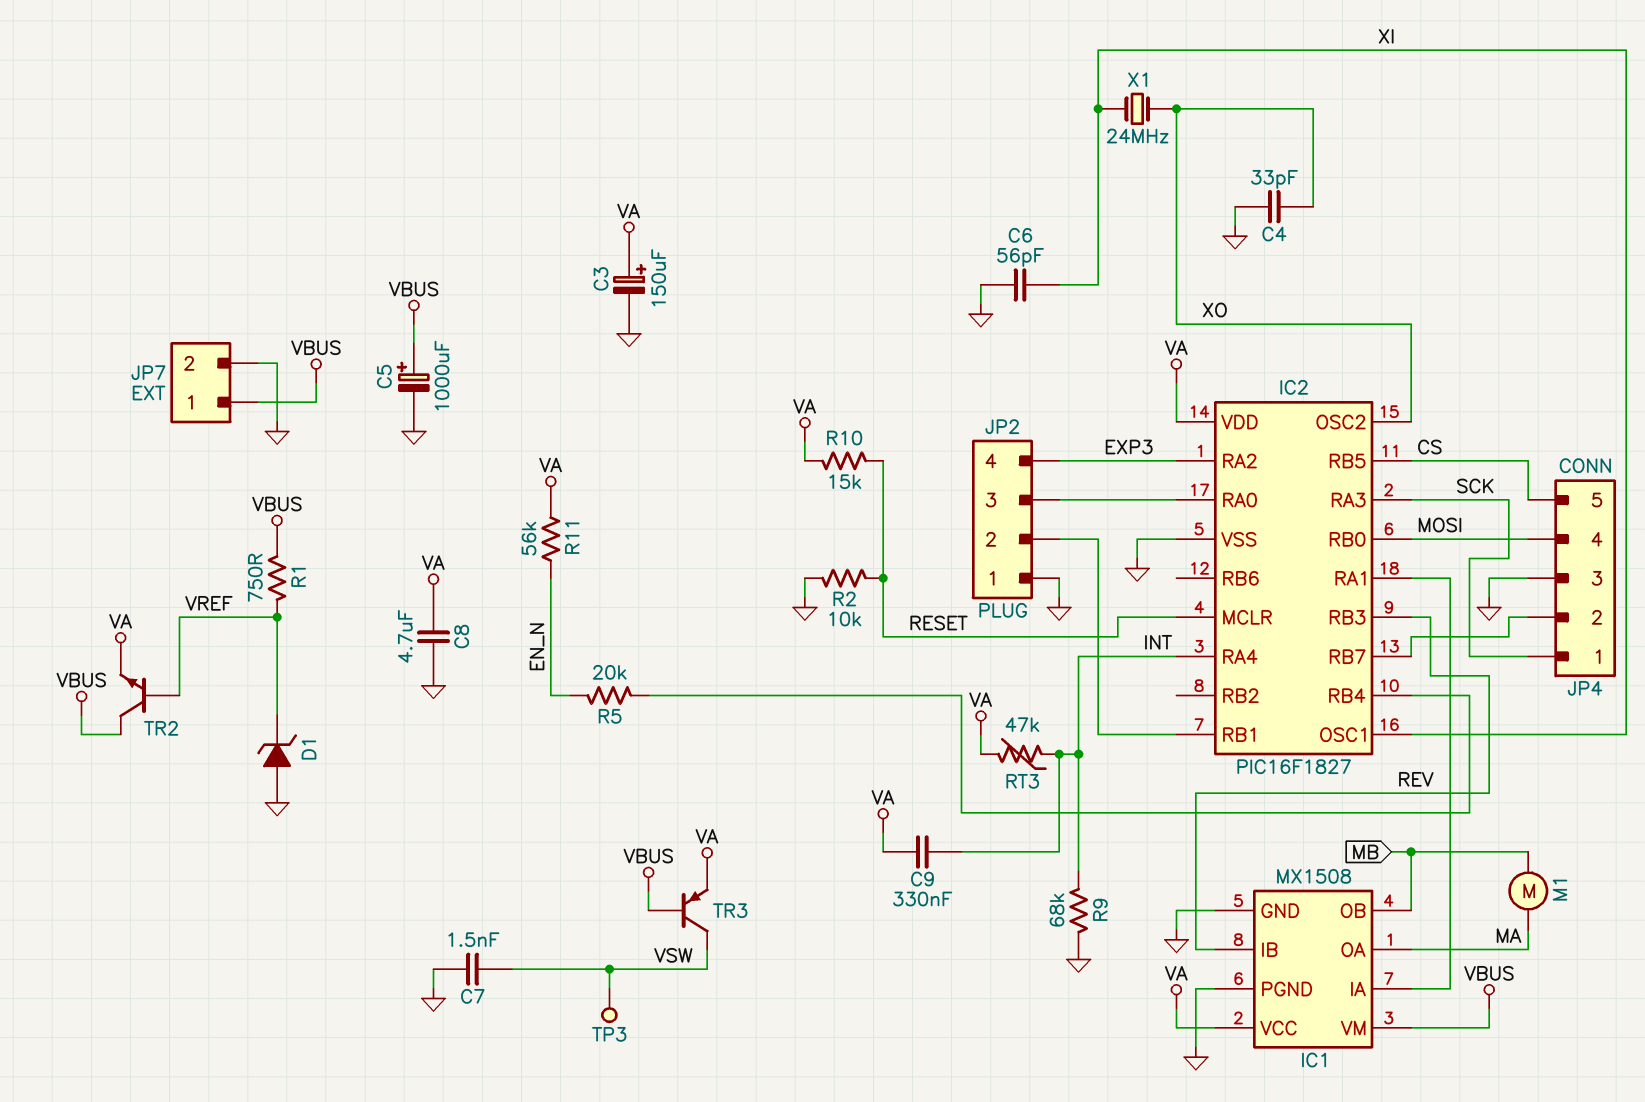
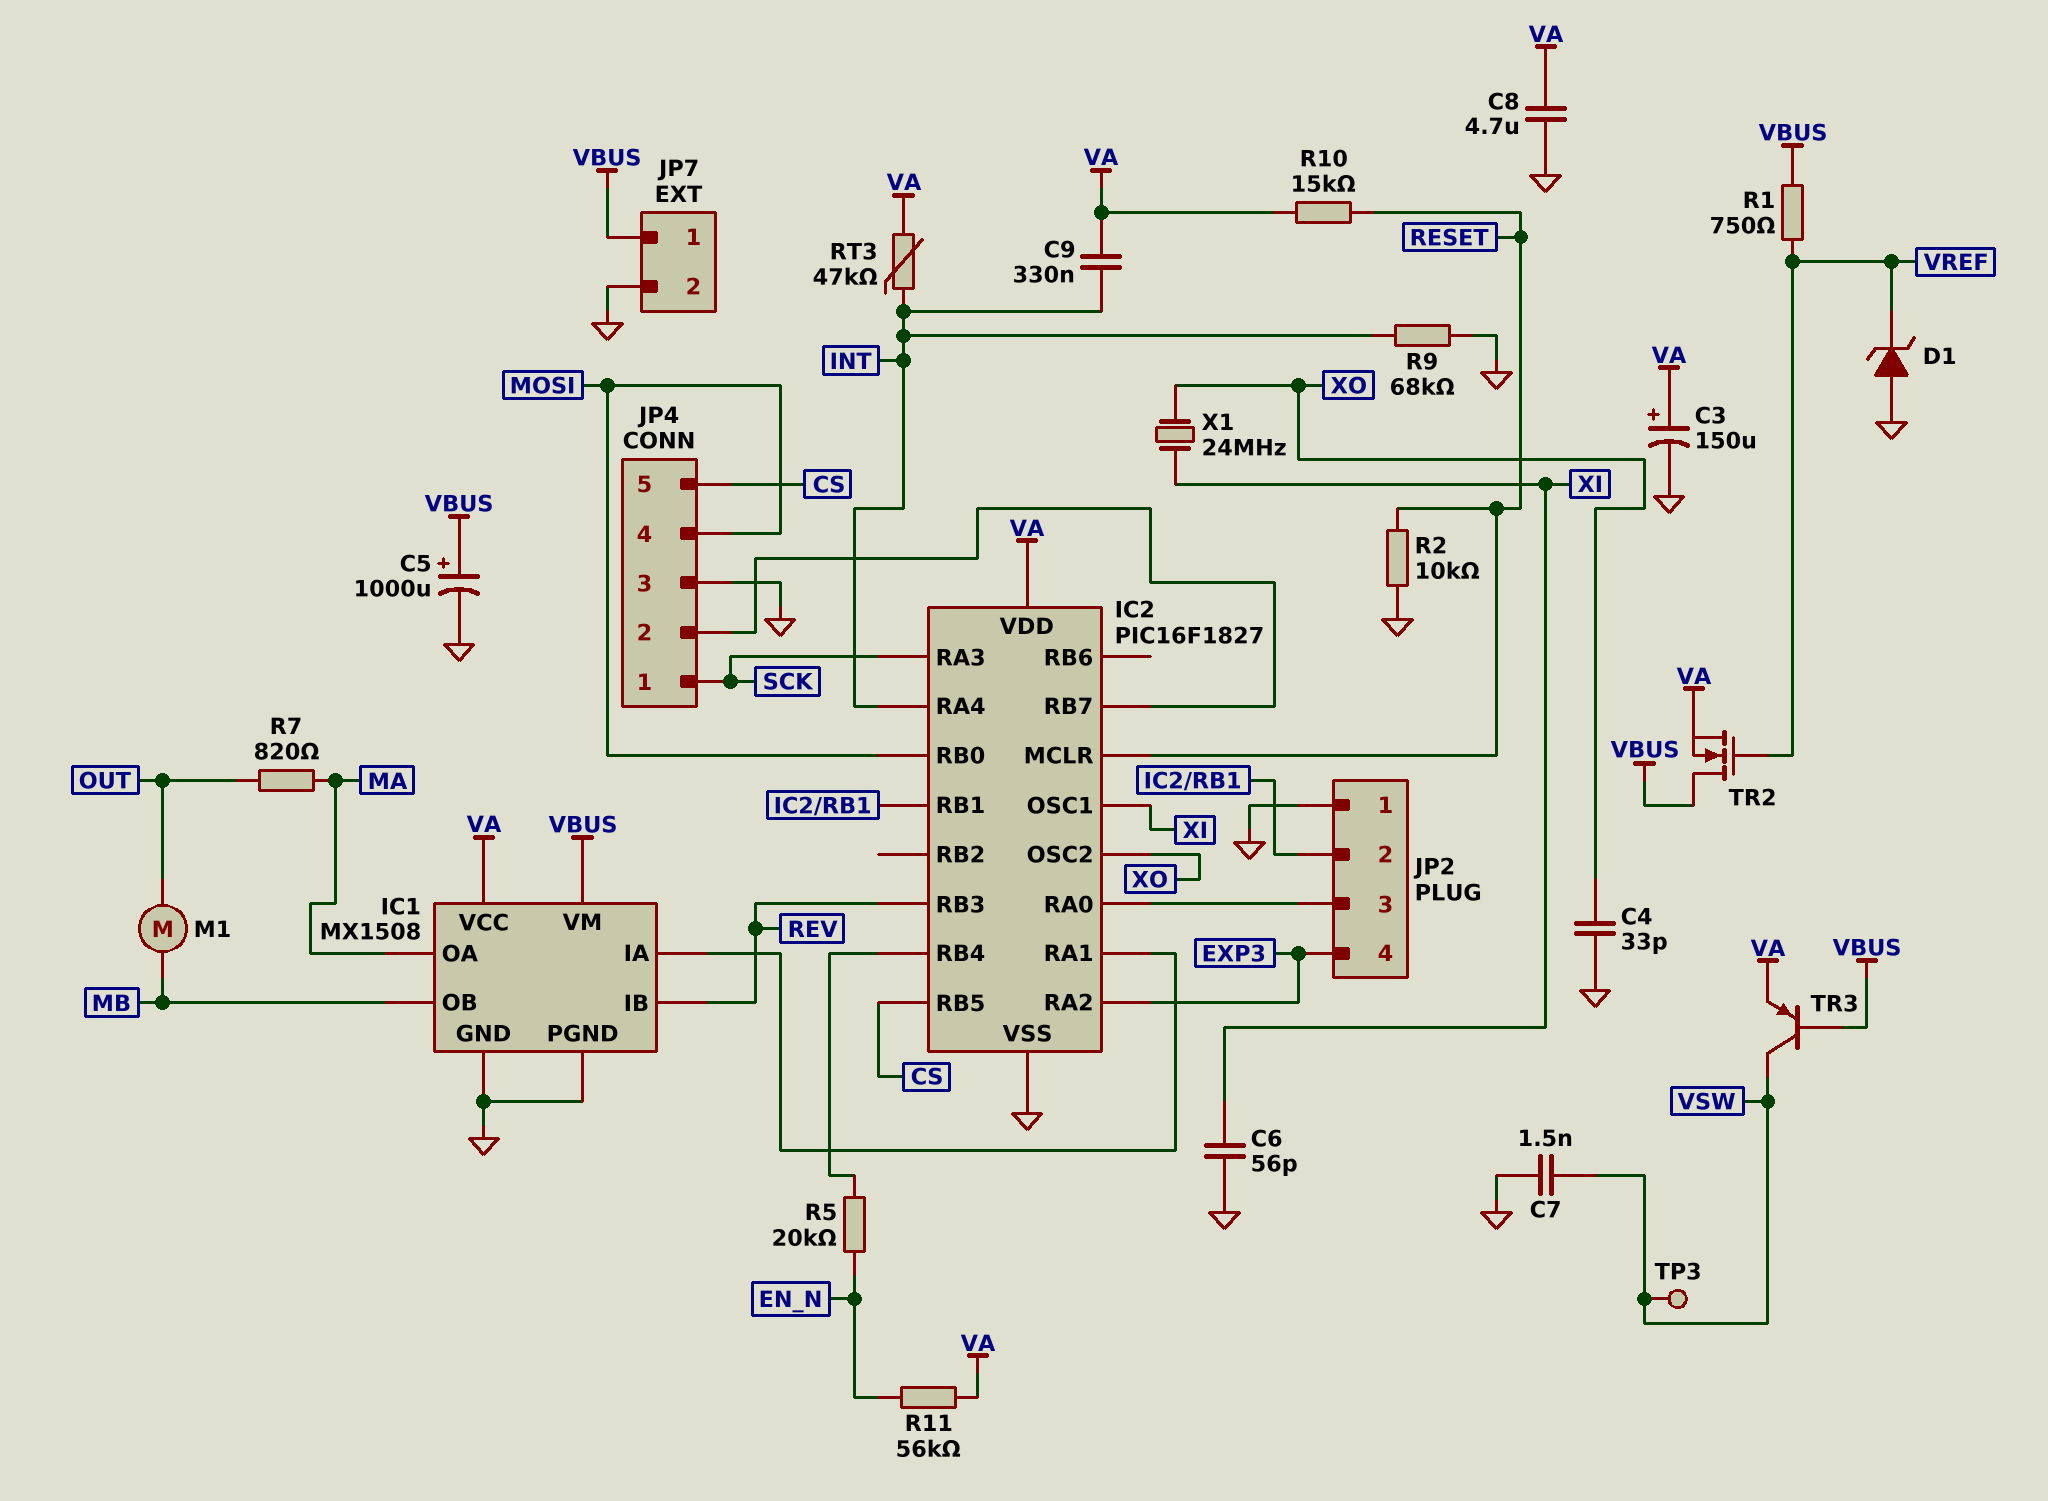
M1: motor (MA, MB) -> motor (MB, OUT)
R7: none -> 820 (MA, OUT)
TR2: NPN (B VREF, C VBUS, E VA) -> NMOS (G VREF, D VBUS, S VA)

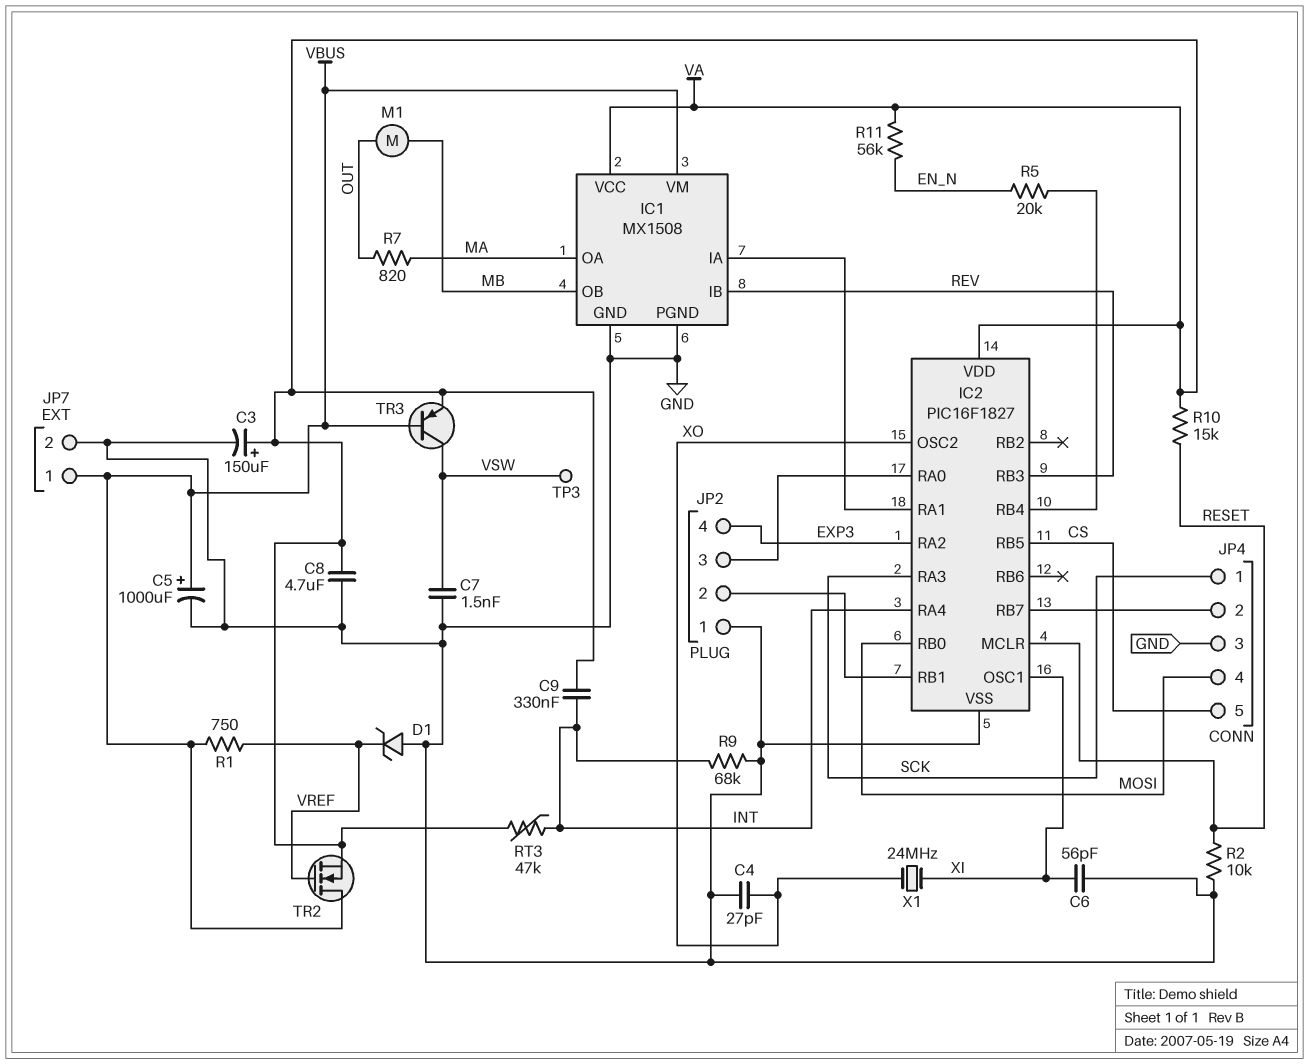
C4: 33pF (GND, XO) -> 27pF (GND, XO)

